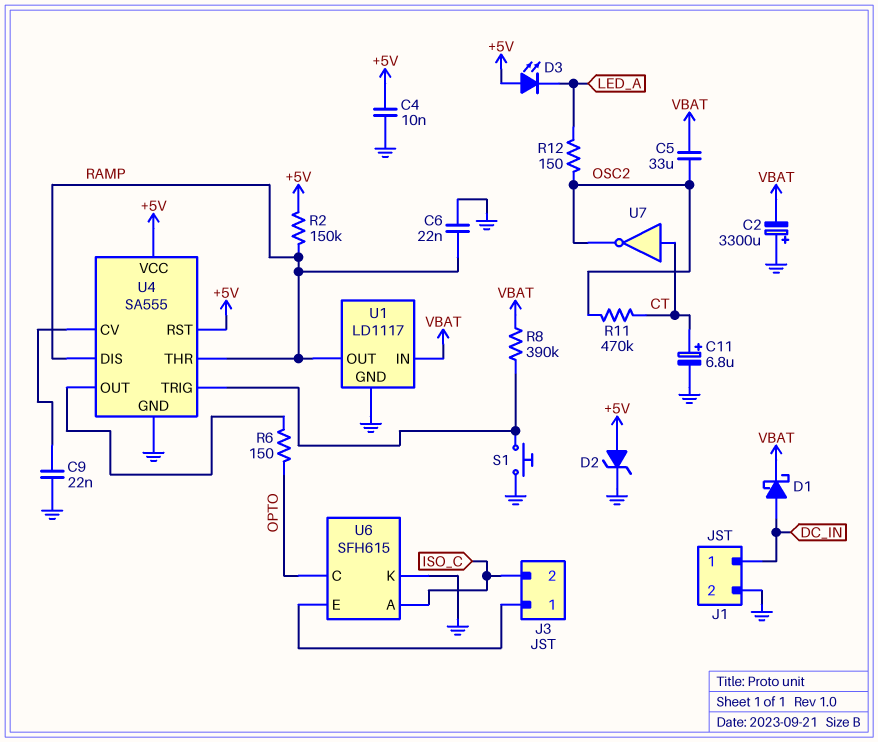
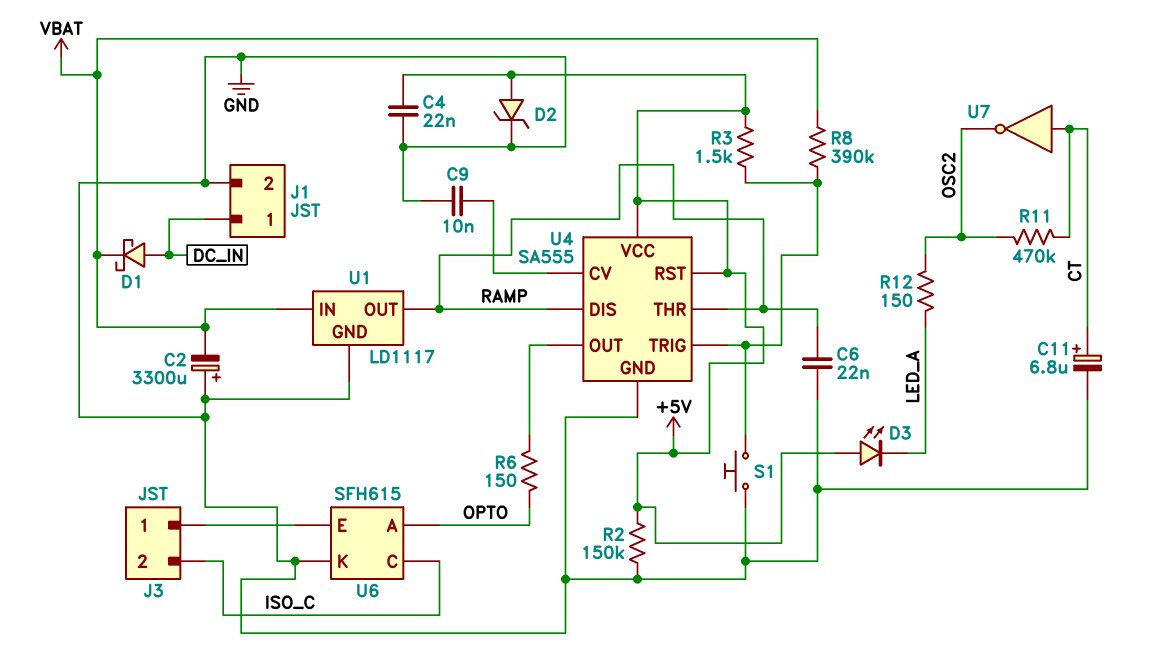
C4: 10nF (+5V, GND) -> 22nF (+5V, GND)
C5: 33uF (OSC2, VBAT) -> none
C9: 22nF (GND, U4/CV) -> 10nF (GND, U4/CV)
R2: 150k (+5V, RAMP) -> 150k (+5V, GND)
R3: none -> 1.5k (+5V, U4/TRIG)
U6 pin A: ISO_C -> OPTO
U6 pin C: OPTO -> ISO_C

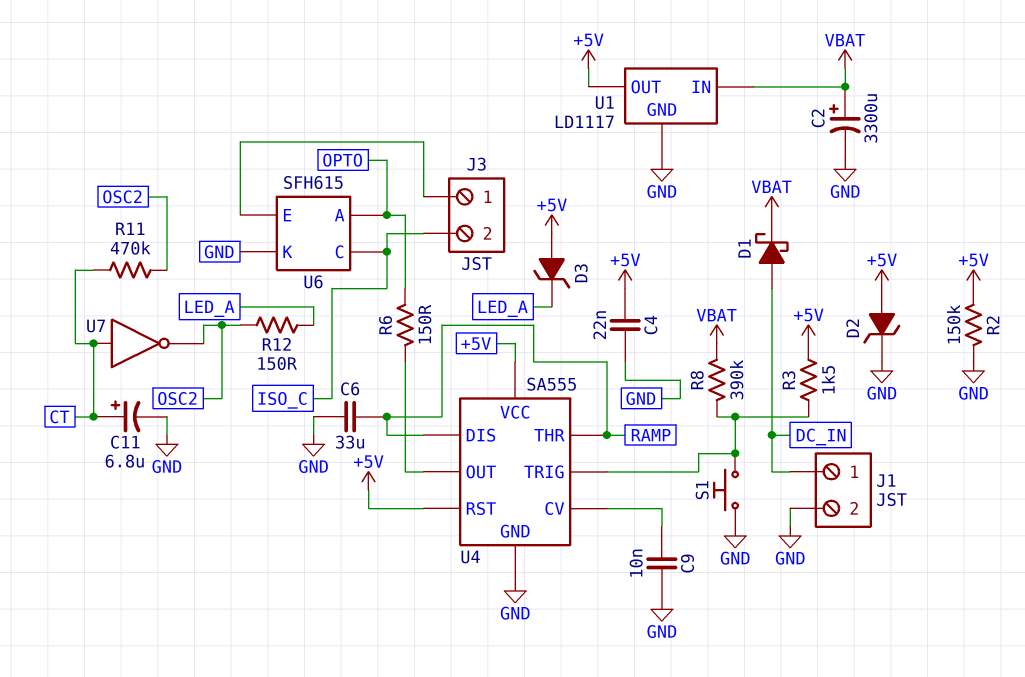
C2: 3300uF (plus GND, minus VBAT) -> 3300uF (plus VBAT, minus GND)
C6: 22nF (GND, RAMP) -> 33uF (GND, RAMP)
D3: LED (A +5V, K LED_A) -> zener (A +5V, K LED_A)
U1 pin OUT: RAMP -> +5V

